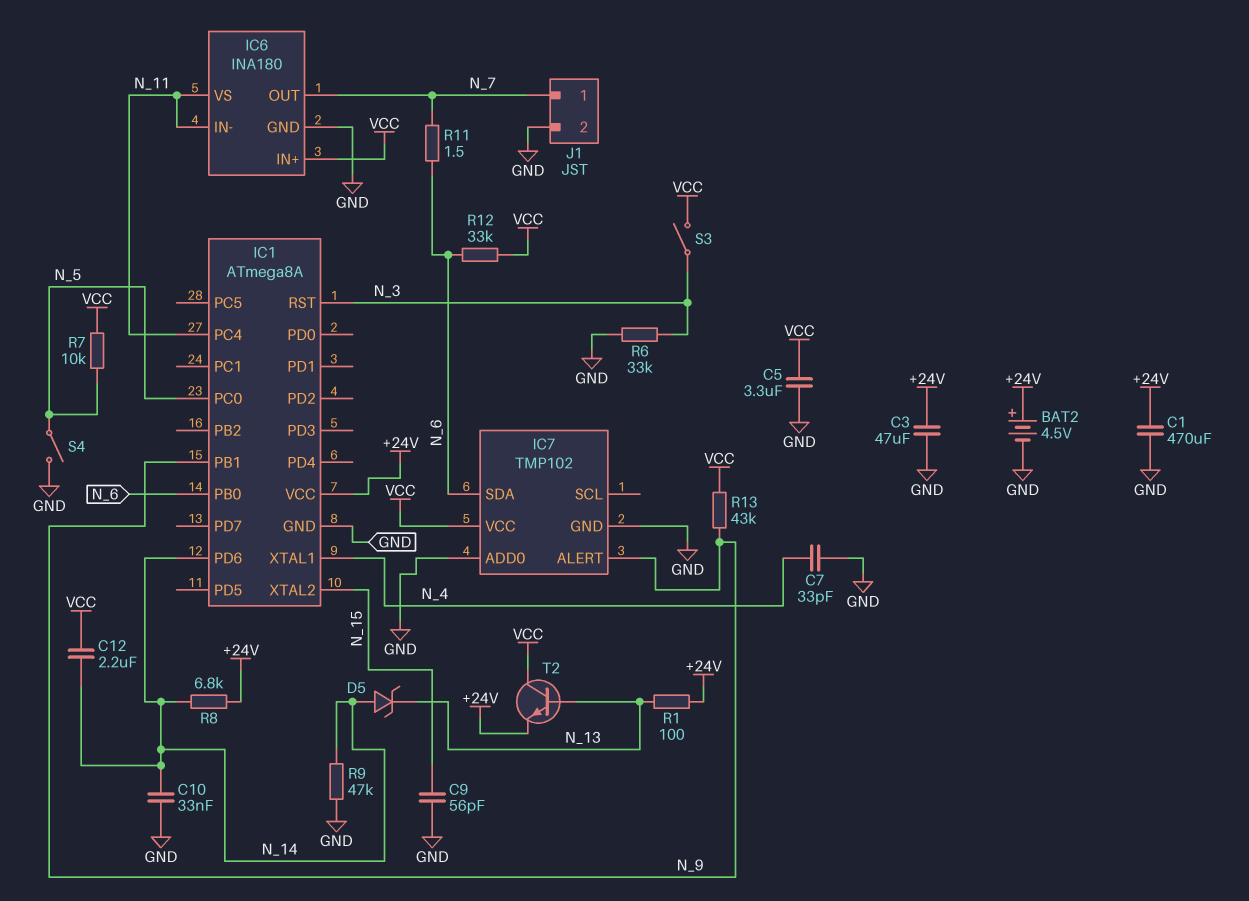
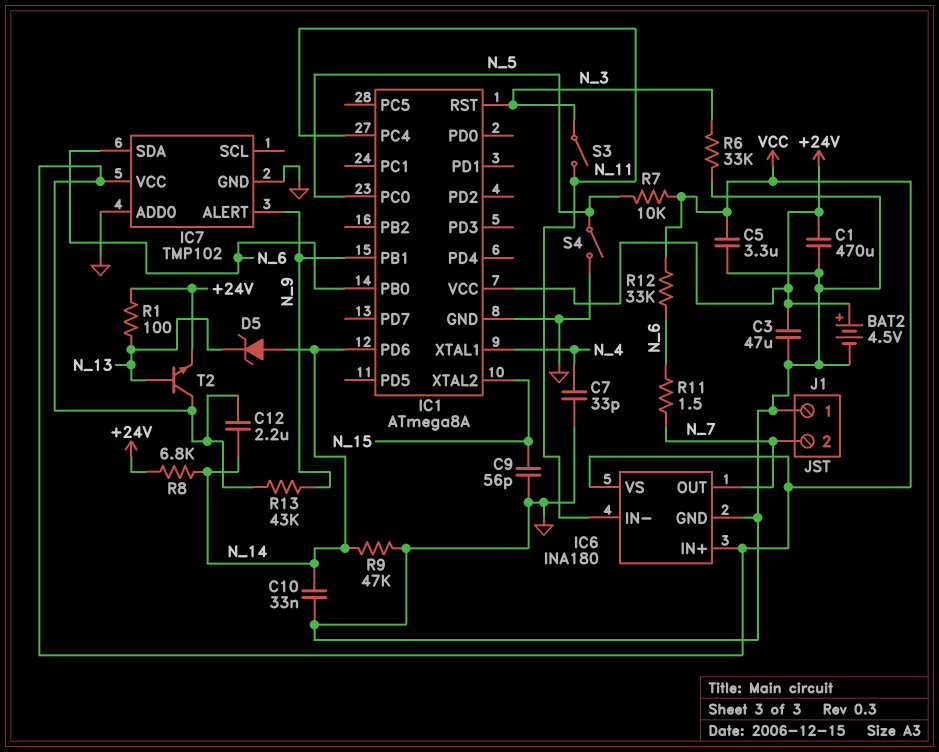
IC6 pin VS: N_11 -> VCC
J1 pin 1: N_7 -> GND
J1 pin 2: GND -> N_7
S3: switch (N_3, VCC) -> switch (N_3, N_11)

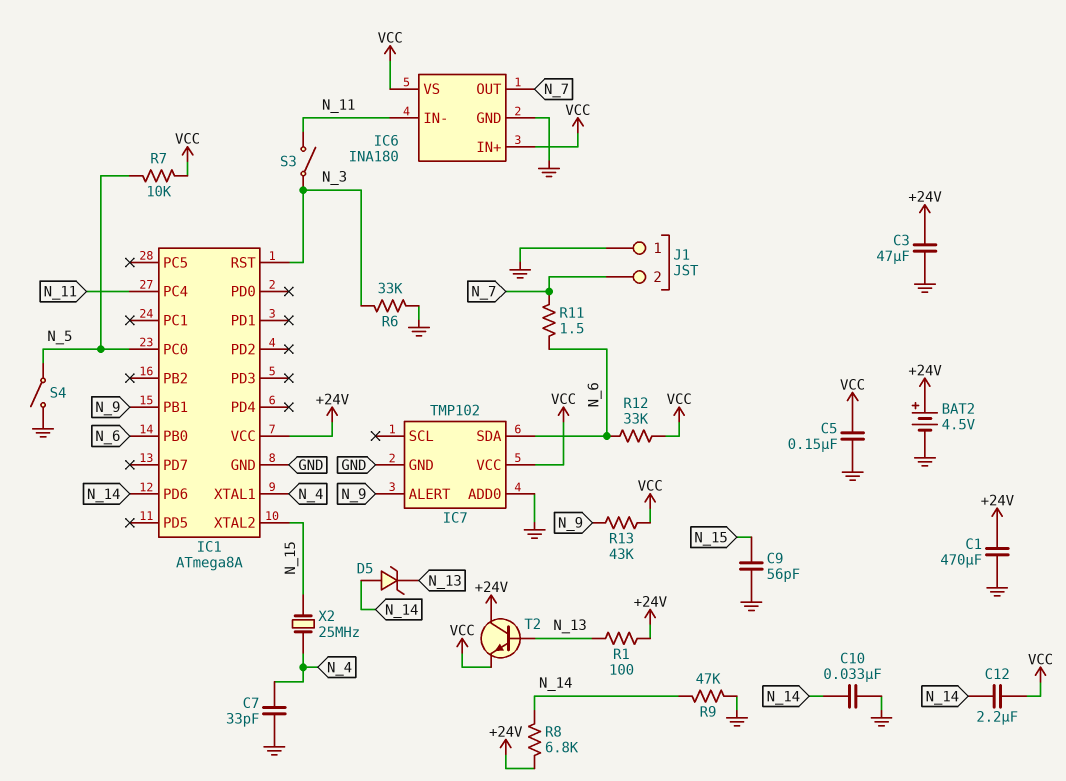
C5: 3.3uF (GND, VCC) -> 150nF (GND, VCC)
T2: NPN (B N_13, C VCC, E +24V) -> NPN (B N_13, C +24V, E VCC)
X2: none -> 25MHz (N_4, N_15)

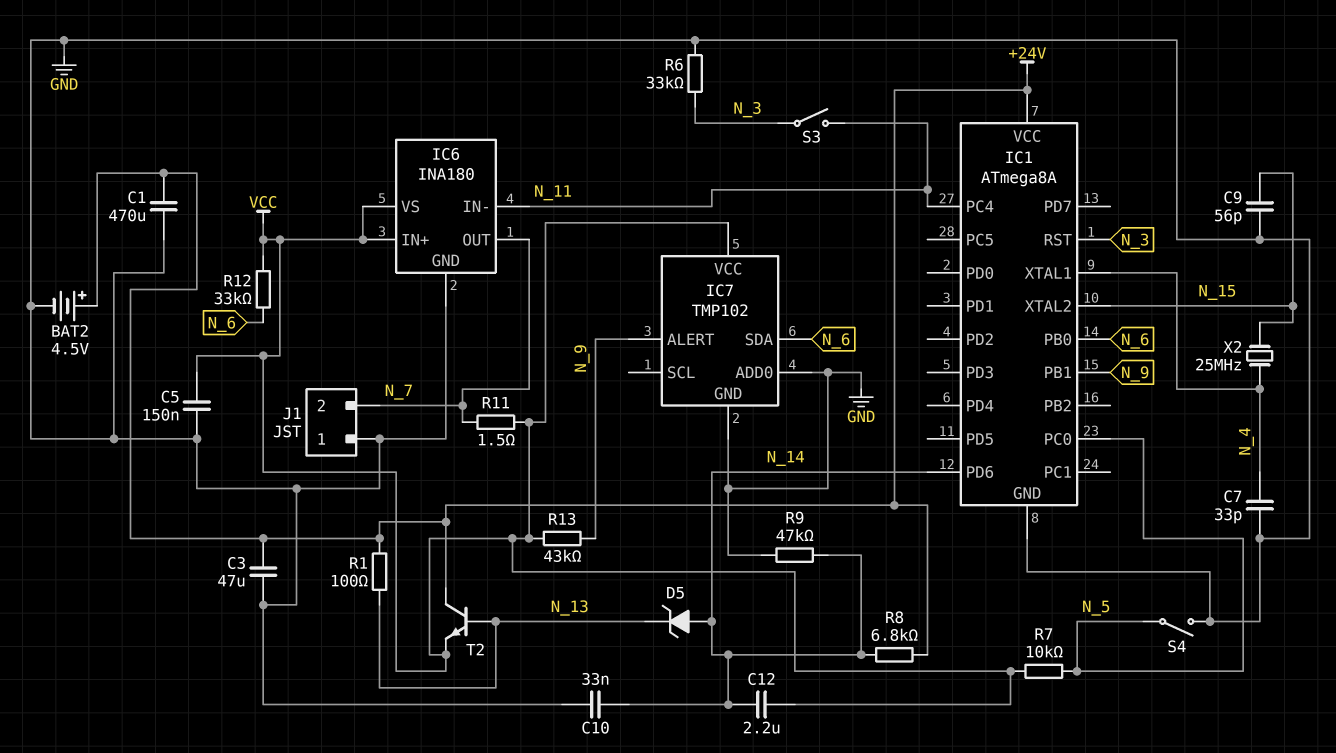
R11: 1.5 (N_6, N_7) -> 1.5 (N_7, VCC)

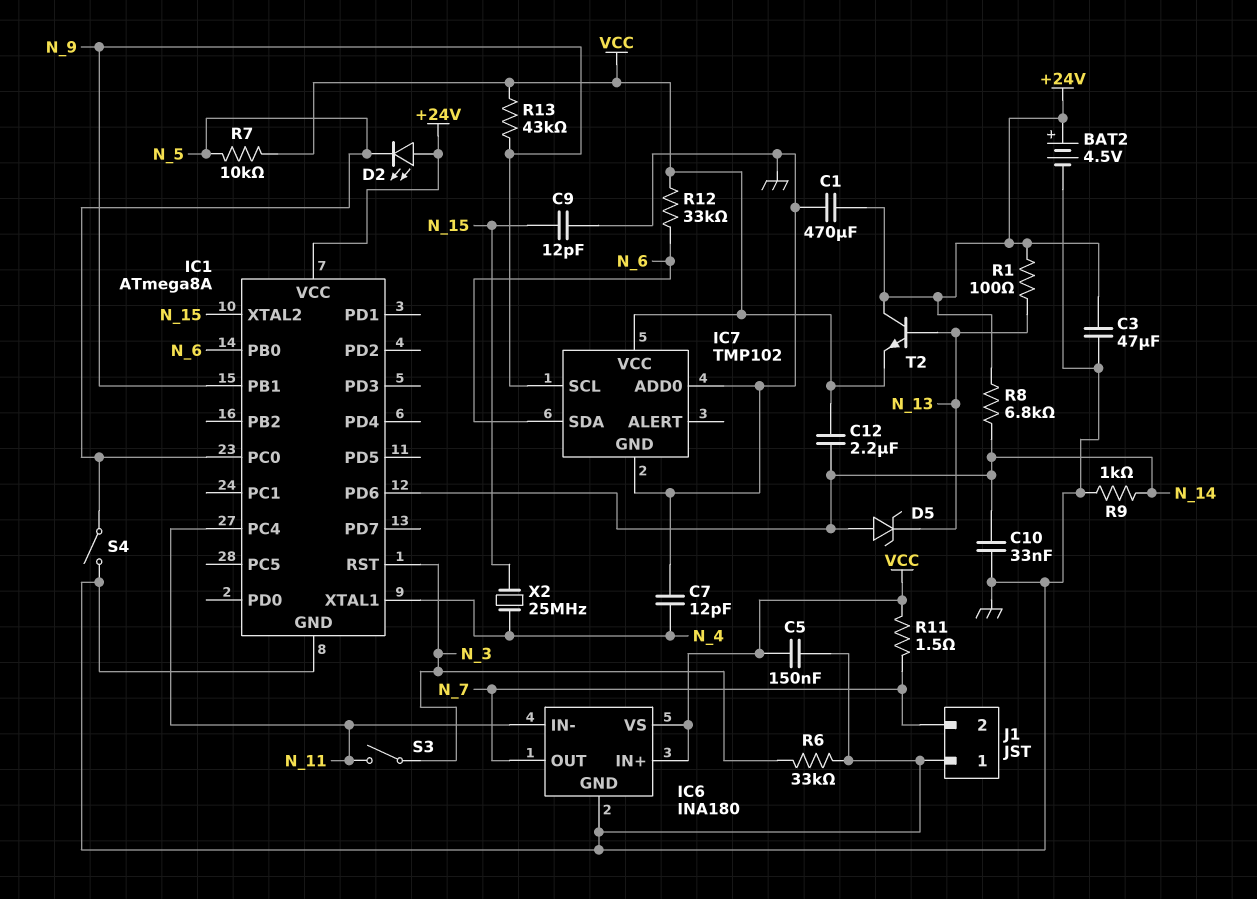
C7: 33pF (GND, N_4) -> 12pF (GND, N_4)
C9: 56pF (GND, N_15) -> 12pF (GND, N_15)
D2: none -> LED (A +24V, K N_5)
IC7 pin ALERT: N_9 -> none
IC7 pin SCL: none -> N_9
R9: 47k (GND, N_14) -> 1k (GND, N_14)

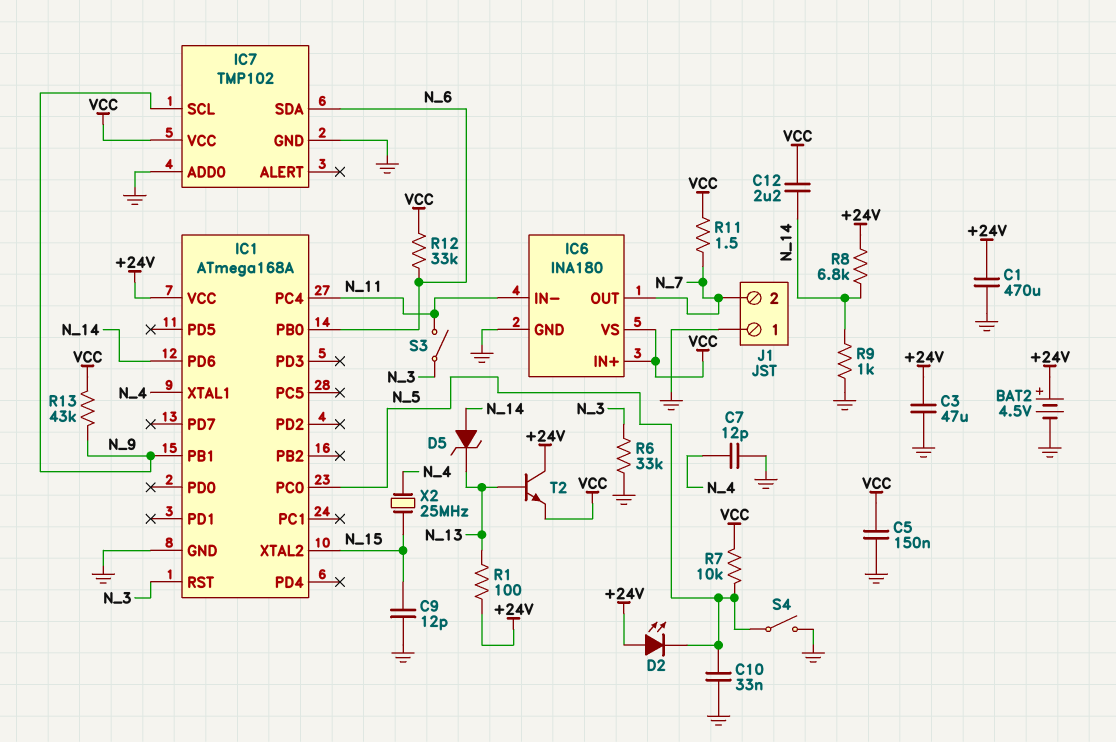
C10: 33nF (GND, N_14) -> 33nF (GND, N_5)
IC1: ATmega8A -> ATmega168A

